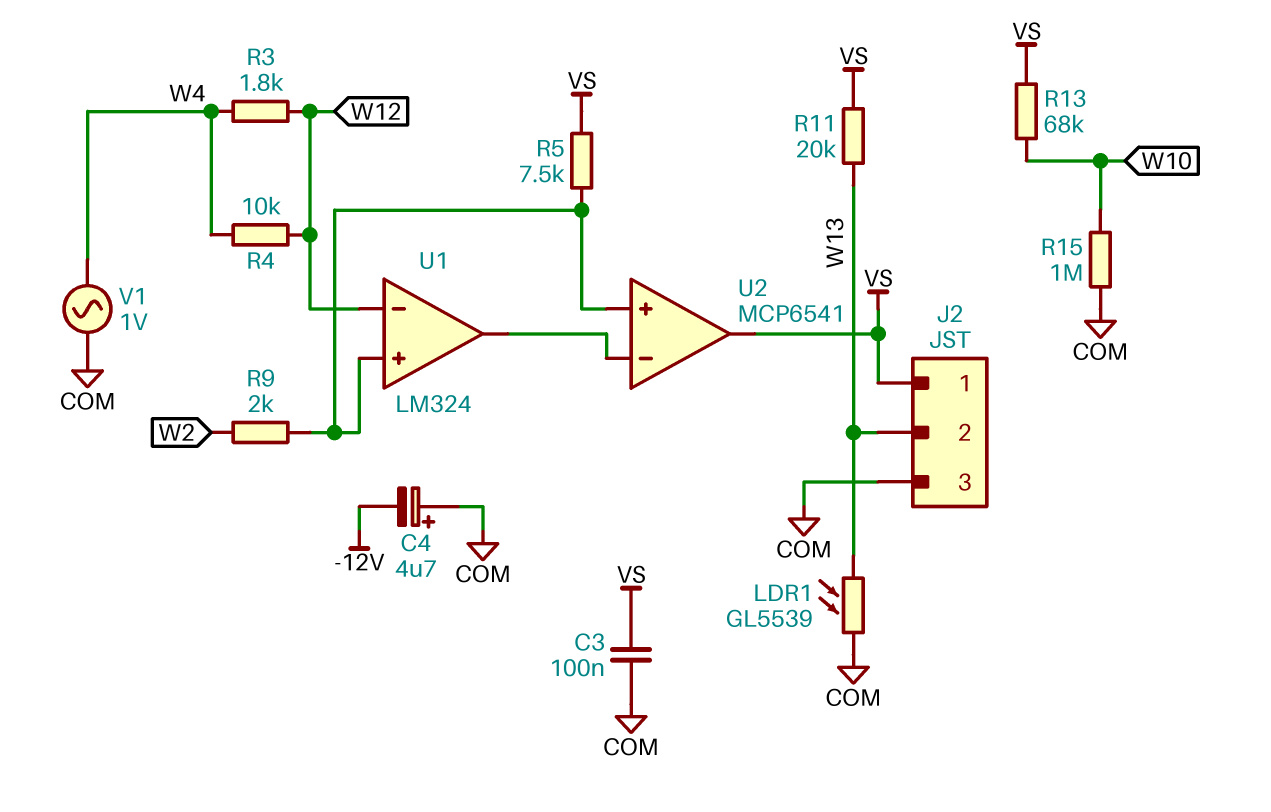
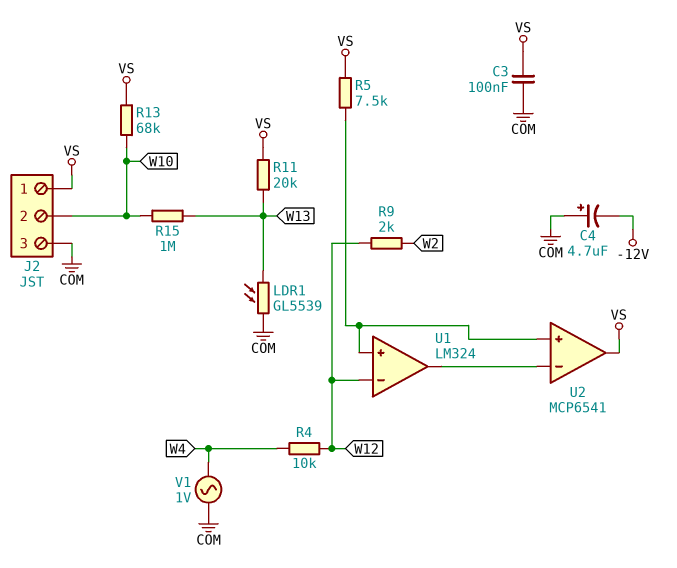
J2 pin 2: W13 -> W10
R3: 1.8k (W4, W12) -> none
R9: 2k (U1/in+, W2) -> 2k (W2, W12)
R15: 1M (COM, W10) -> 1M (W10, W13)

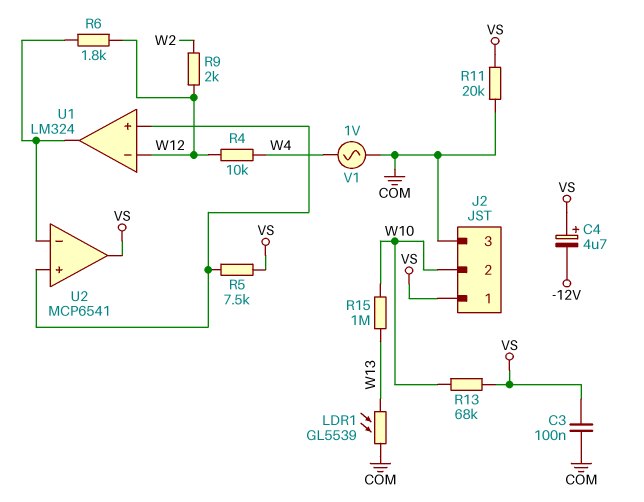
C4: 4.7uF (plus COM, minus -12V) -> 4.7uF (plus VS, minus -12V)
R6: none -> 1.8k (U1/out, W12)
R11: 20k (VS, W13) -> 20k (COM, VS)

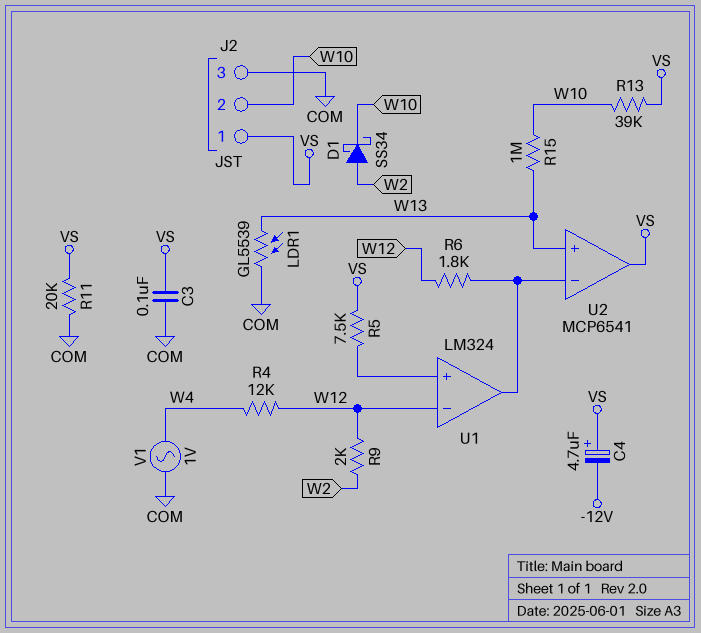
D1: none -> schottky SS34 (A W2, K W10)
R4: 10k (W4, W12) -> 12k (W4, W12)
R13: 68k (VS, W10) -> 39k (VS, W10)
U2 pin in+: U1/in+ -> W13

